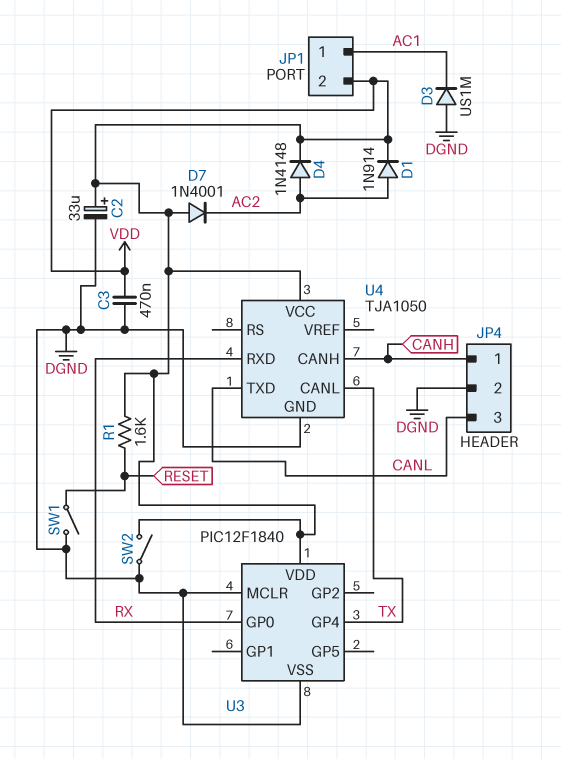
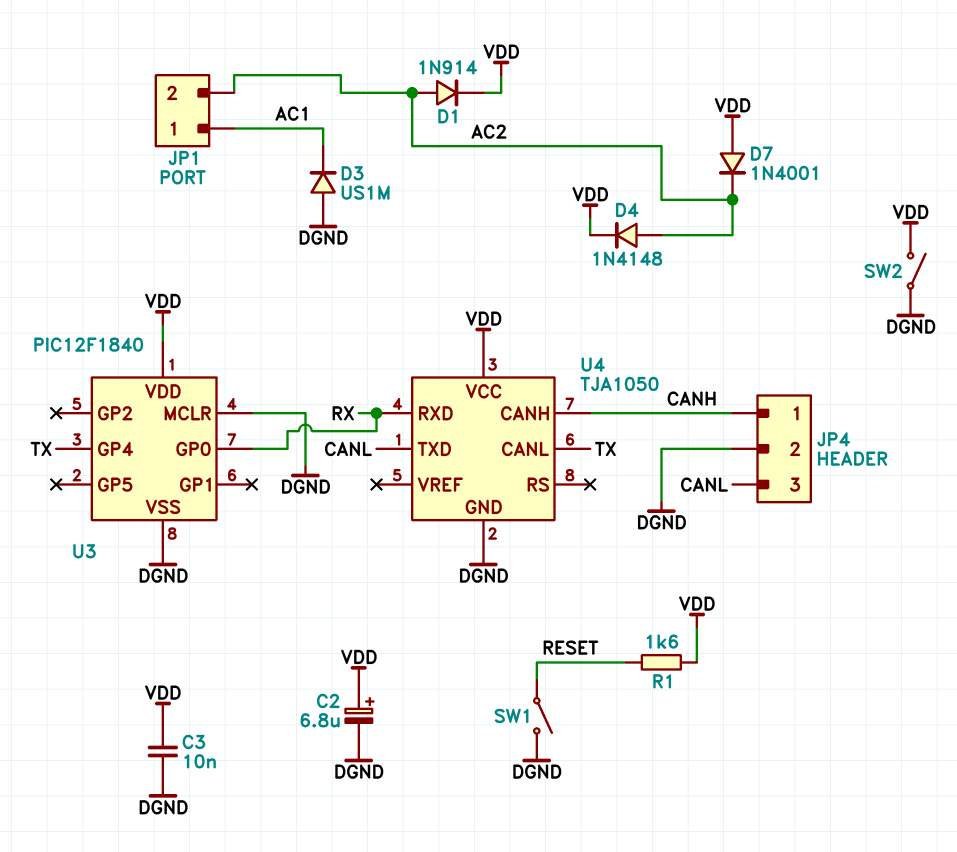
C2: 33uF (plus VDD, minus DGND) -> 6.8uF (plus VDD, minus DGND)
C3: 470nF (DGND, VDD) -> 10nF (DGND, VDD)
JP1 pin 2: VDD -> AC2

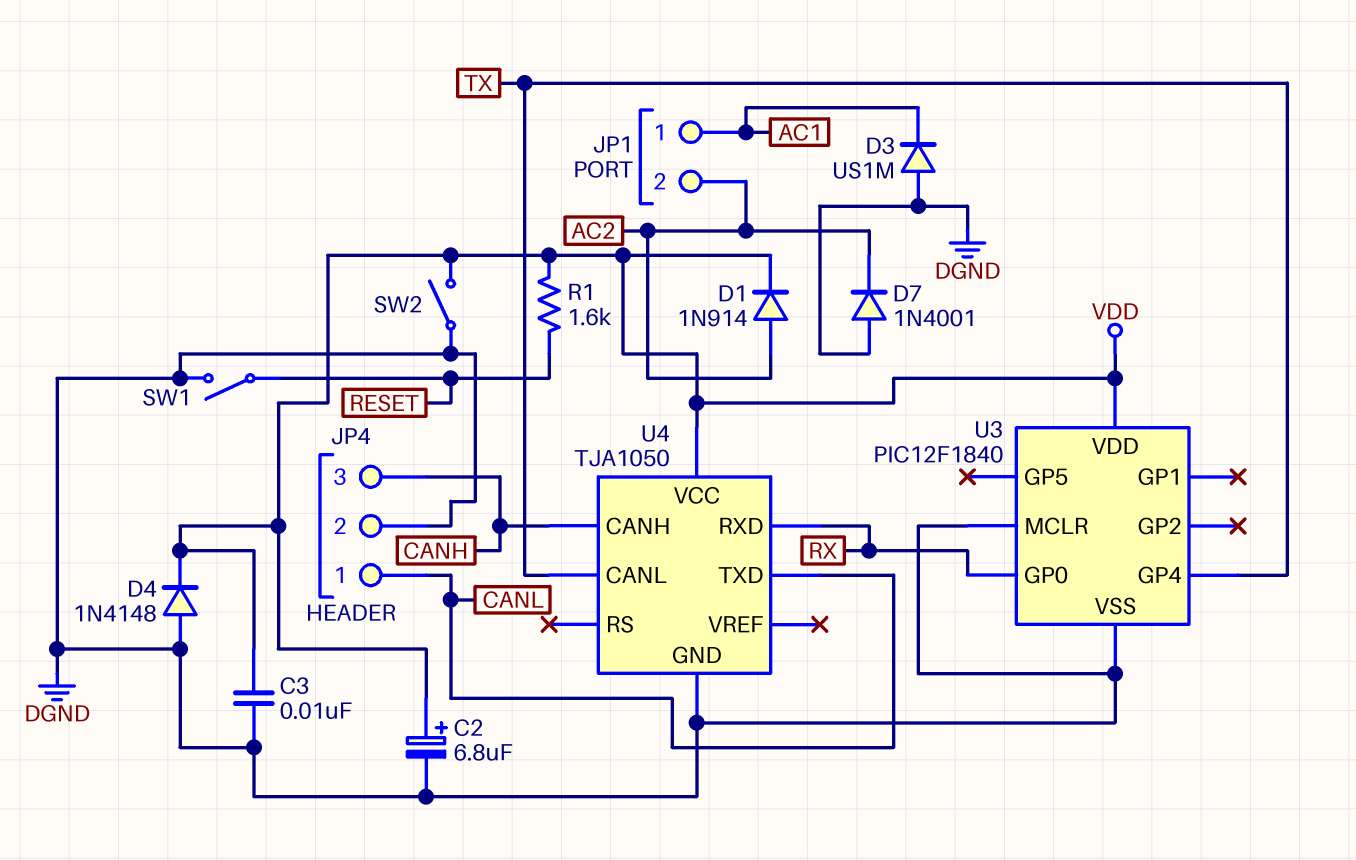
D4: diode 1N4148 (A AC2, K VDD) -> diode 1N4148 (A DGND, K VDD)
D7: diode 1N4001 (A VDD, K AC2) -> diode 1N4001 (A DGND, K AC2)
JP4 pin 1: CANH -> CANL
JP4 pin 3: CANL -> CANH

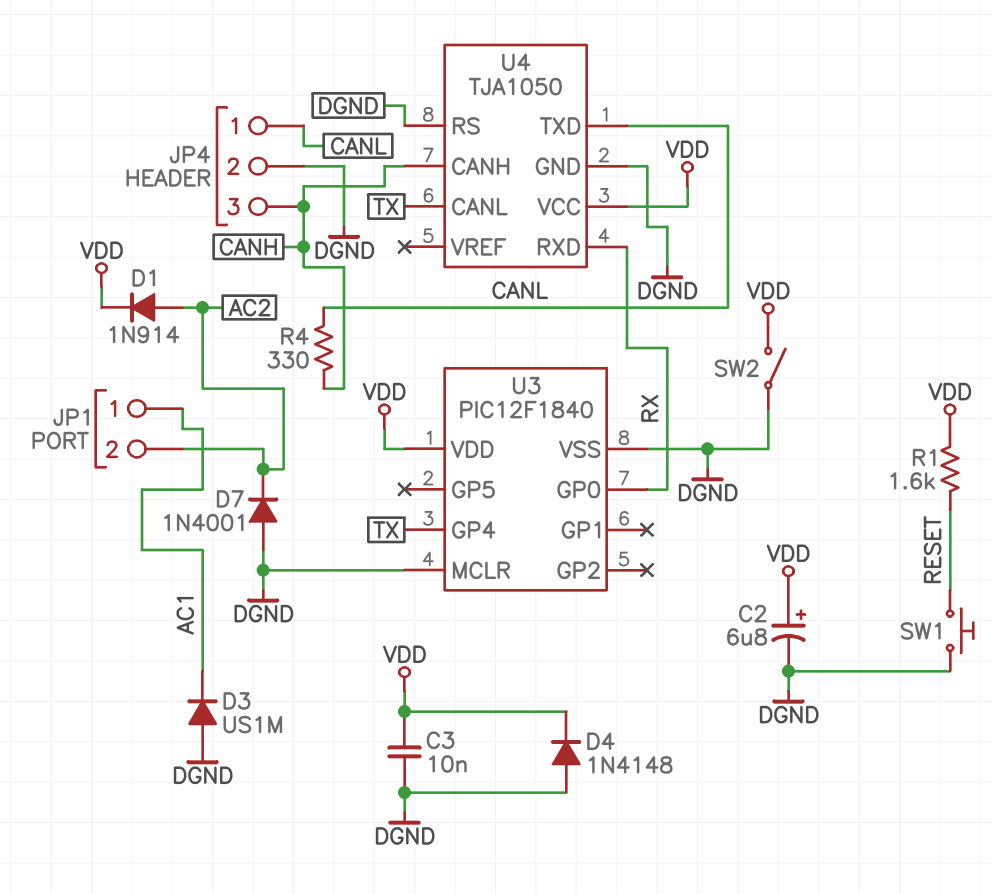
R4: none -> 330 (CANH, CANL)
SW1: switch (DGND, RESET) -> button (DGND, RESET)
U4 pin RS: none -> DGND

